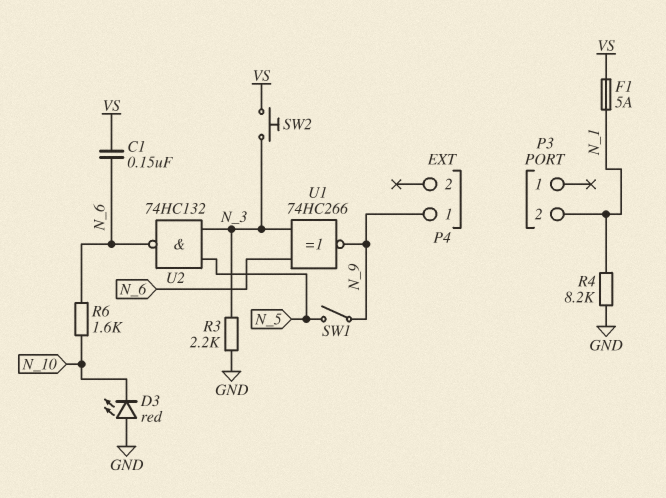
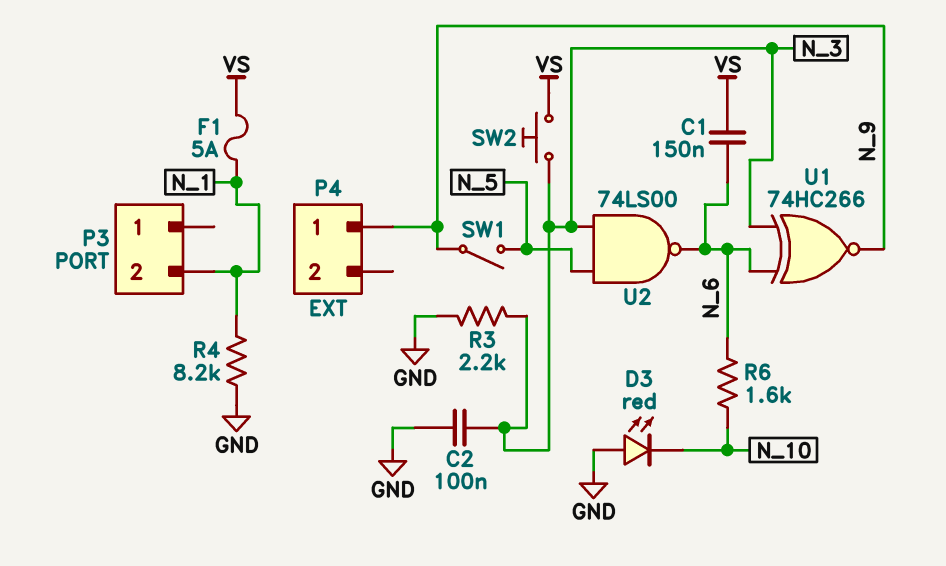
C2: none -> 100nF (GND, N_3)
U2: NAND 74HC132 (in N_3, in N_5, out N_6) -> NAND 74LS00 (in N_3, in N_5, out N_6)

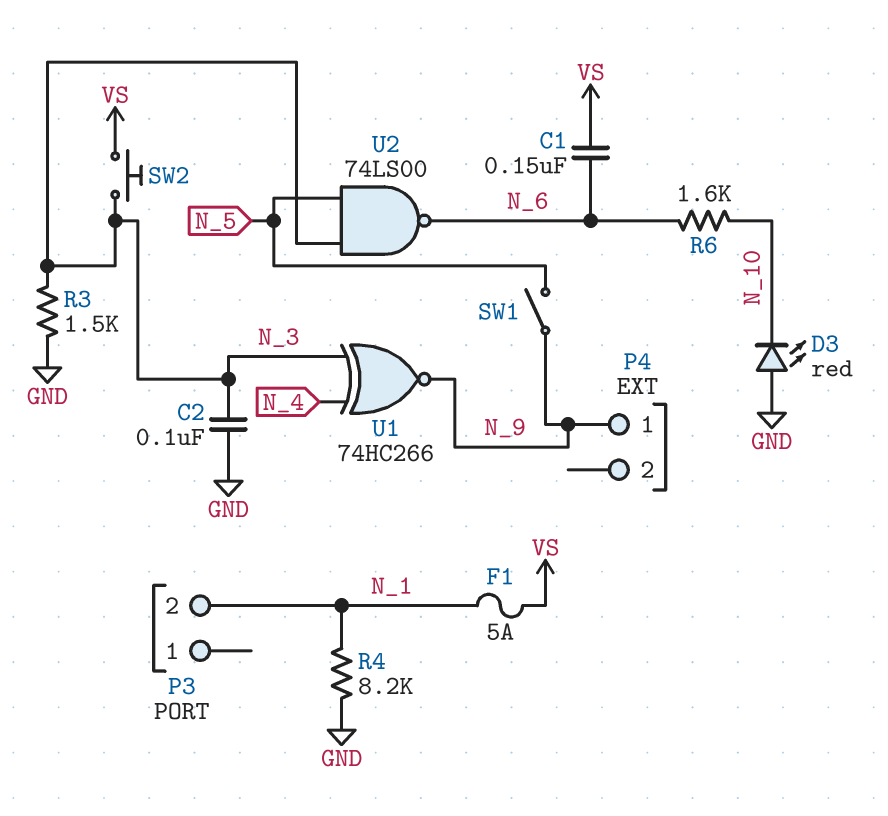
R3: 2.2k (GND, N_3) -> 1.5k (GND, N_3)
U1: XNOR 74HC266 (in N_3, in N_6, out N_9) -> XNOR 74HC266 (in N_3, in N_4, out N_9)

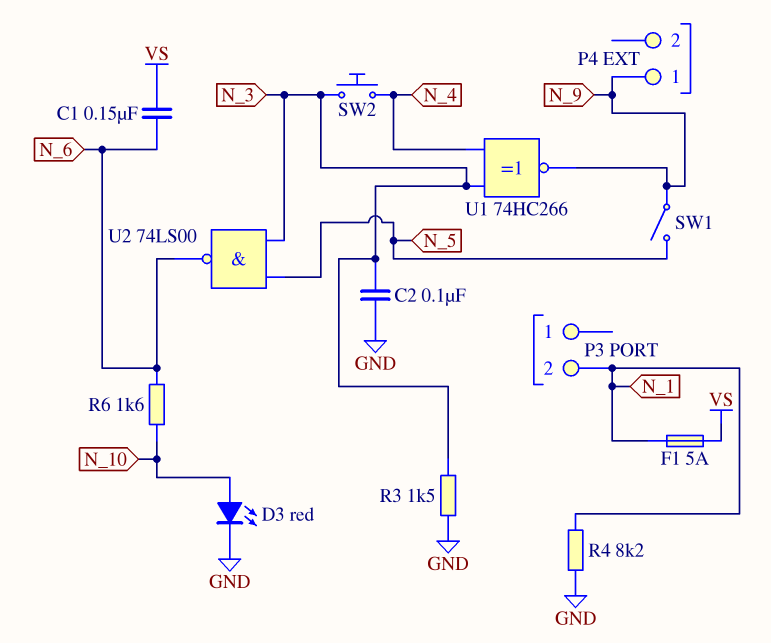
D3: LED red (A GND, K N_10) -> LED red (A N_10, K GND)
SW2: button (N_3, VS) -> button (N_3, N_4)

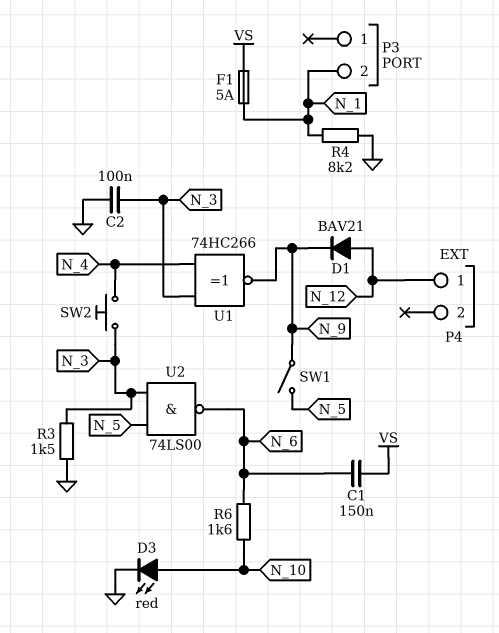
D1: none -> diode BAV21 (A N_12, K N_9)
P4 pin 1: N_9 -> N_12

